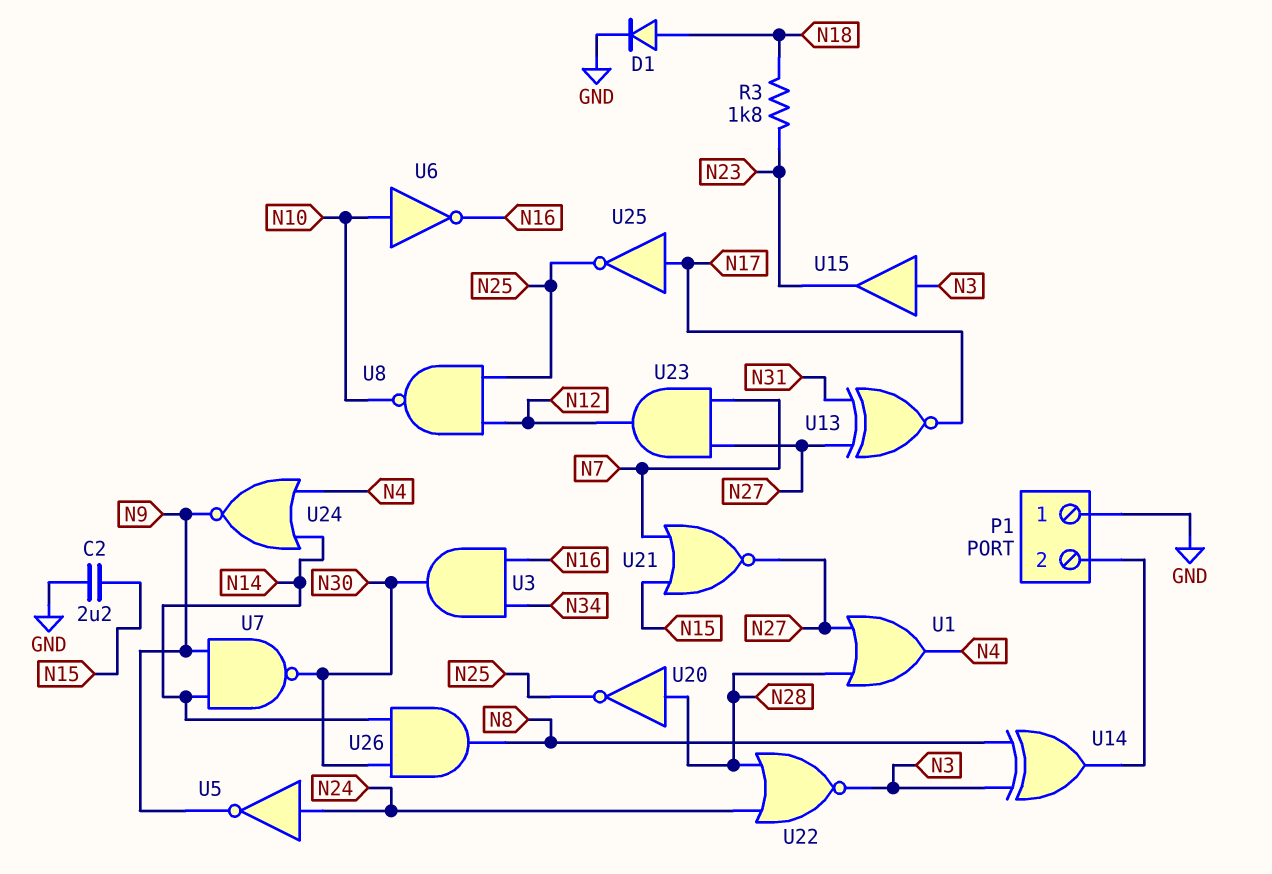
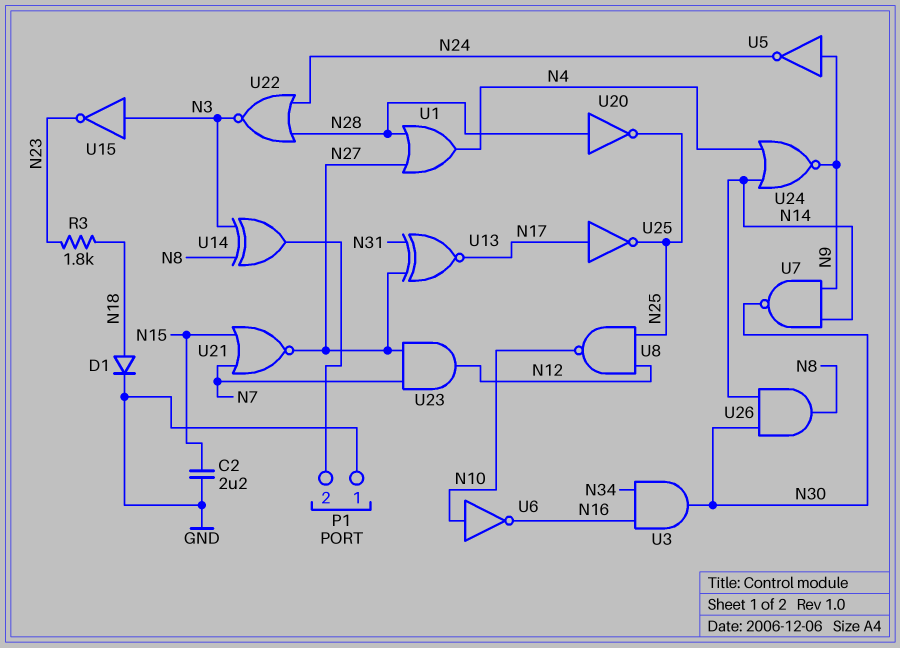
U5: NOT (in N24, out N9) -> NOT (in N9, out N24)
U15: buffer (in N3, out N23) -> NOT (in N3, out N23)

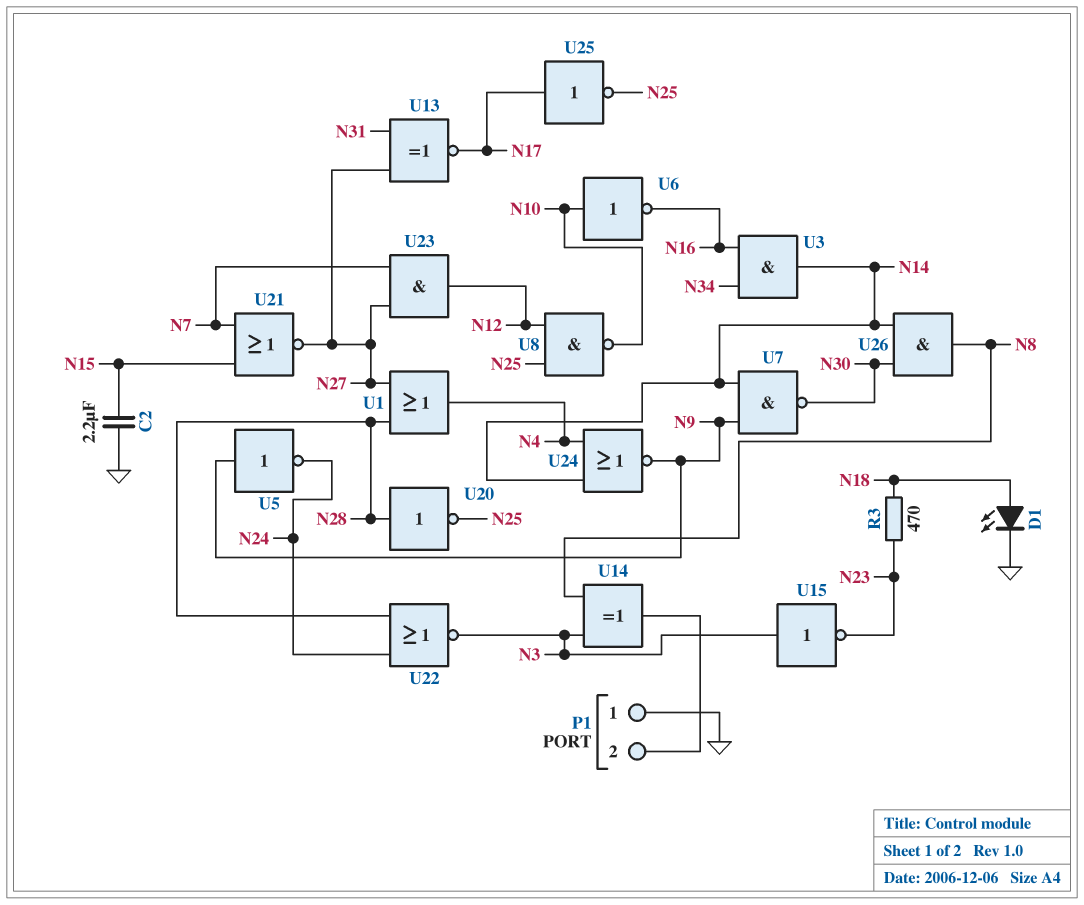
D1: diode (A N18, K GND) -> LED (A N18, K GND)
R3: 1.8k (N18, N23) -> 470 (N18, N23)
U3: AND (in N16, in N34, out N30) -> AND (in N16, in N34, out N14)

